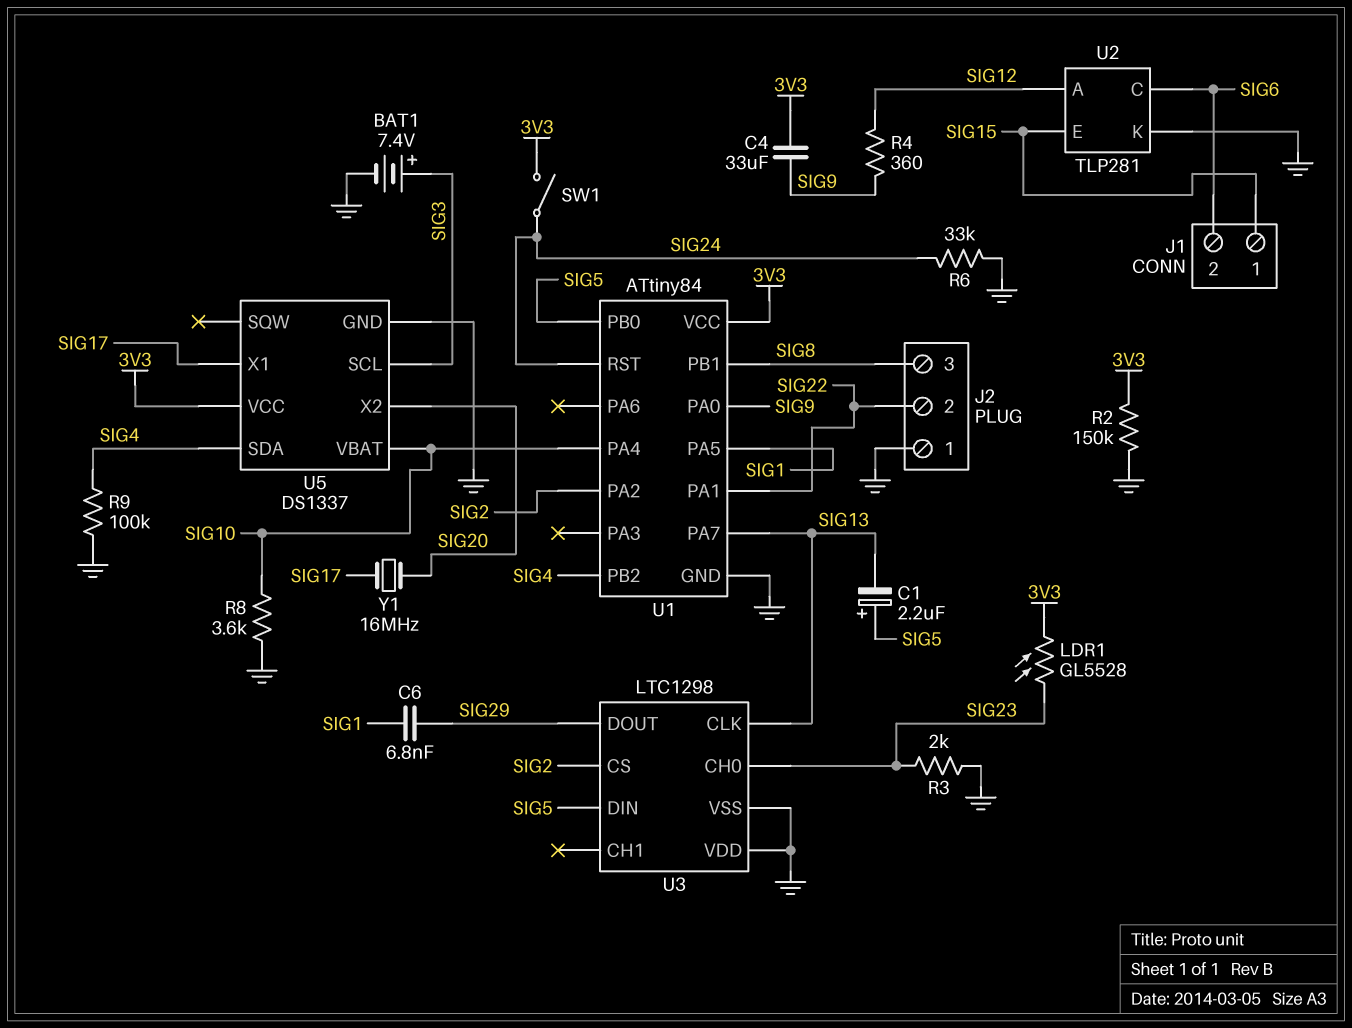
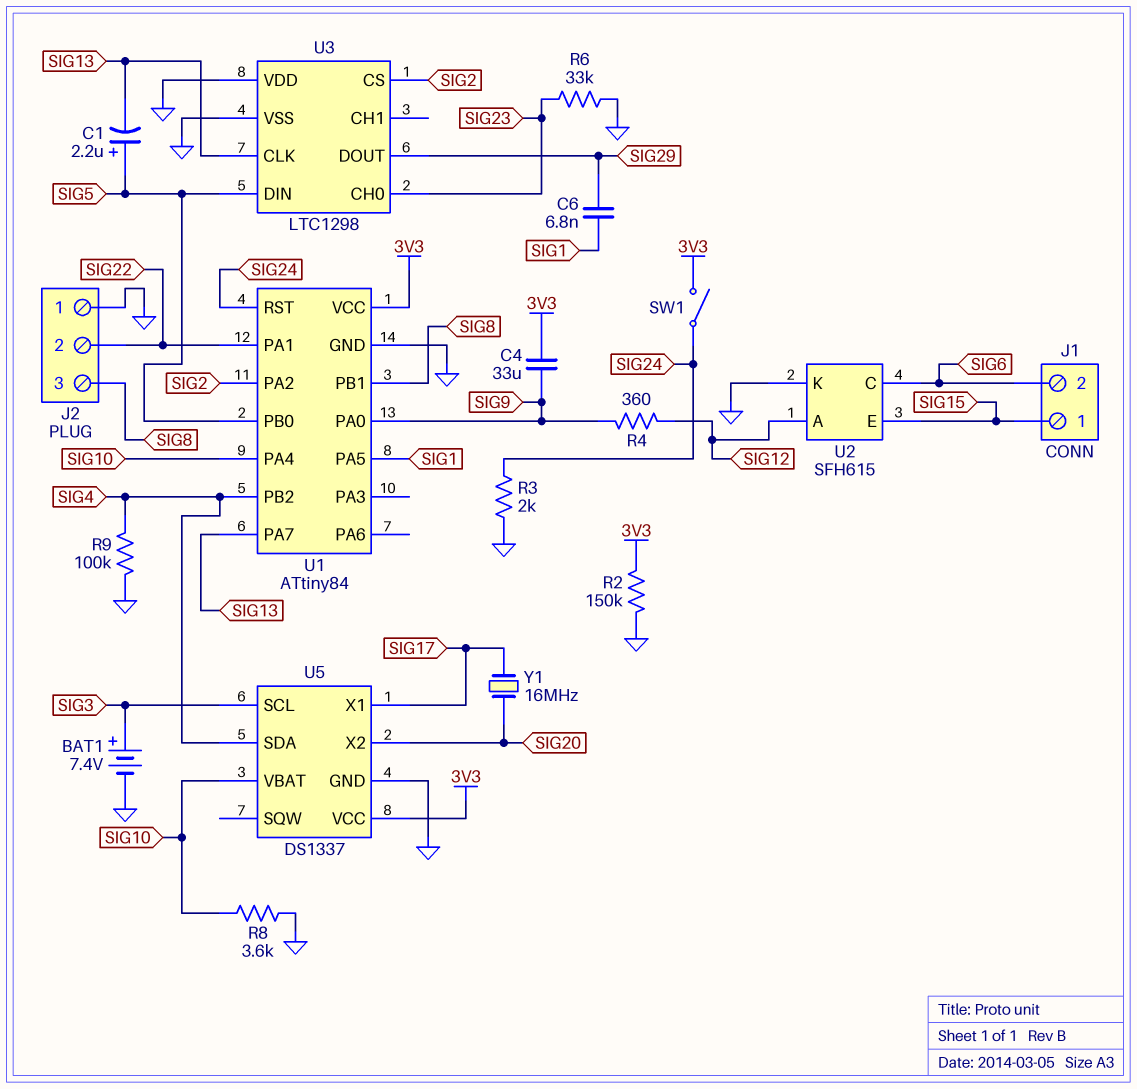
LDR1: GL5528 (3V3, SIG23) -> none
R3: 2k (GND, SIG23) -> 2k (GND, SIG24)
R6: 33k (GND, SIG24) -> 33k (GND, SIG23)
U2: TLP281 -> SFH615

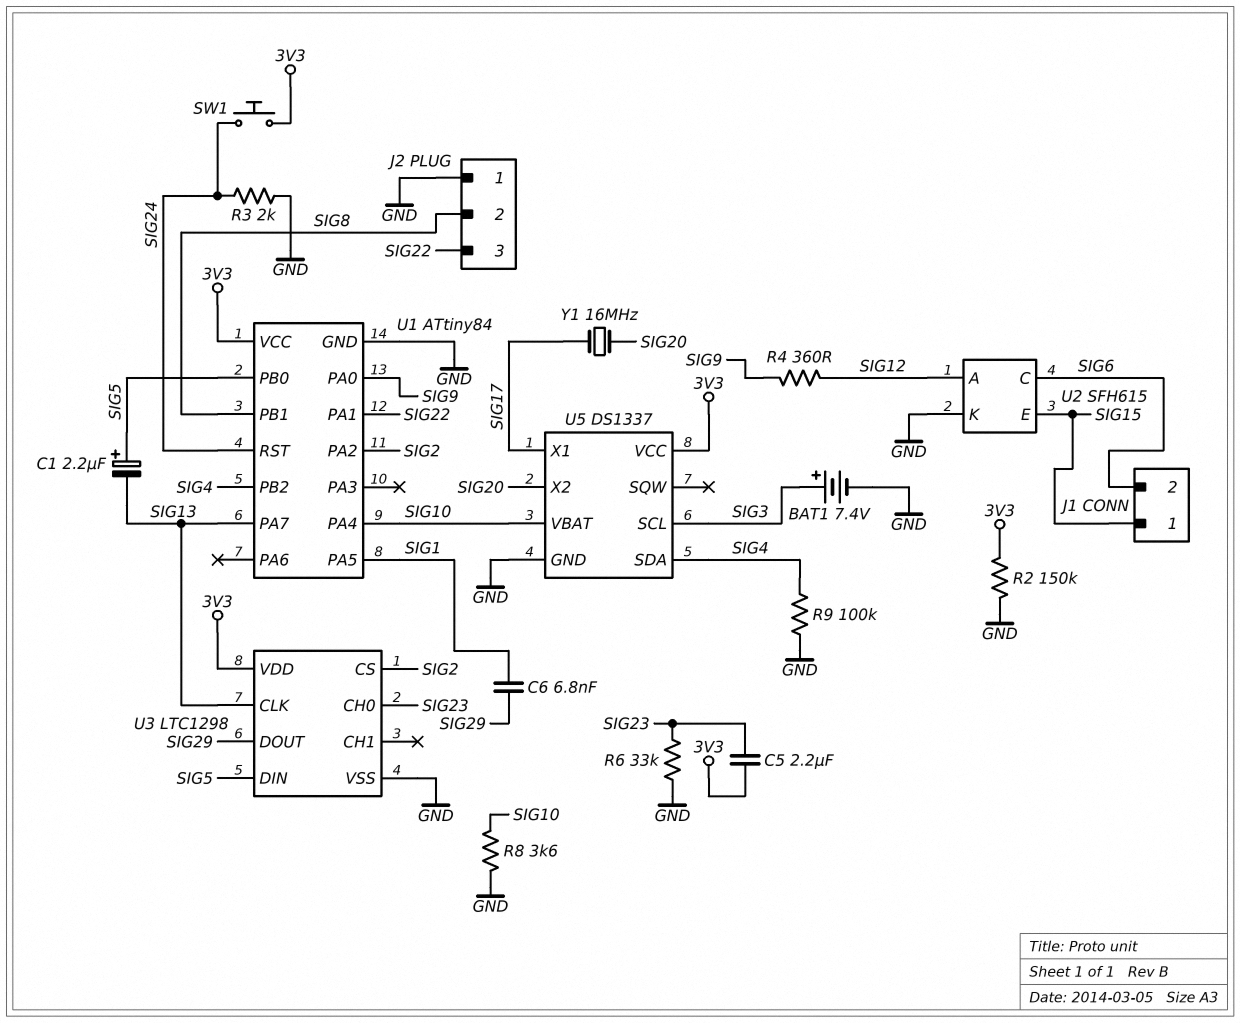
C4: 33uF (3V3, SIG9) -> none
C5: none -> 2.2uF (3V3, SIG23)
J2 pin 2: SIG22 -> SIG8
J2 pin 3: SIG8 -> SIG22
SW1: switch (3V3, SIG24) -> button (3V3, SIG24)
U3 pin VDD: GND -> 3V3

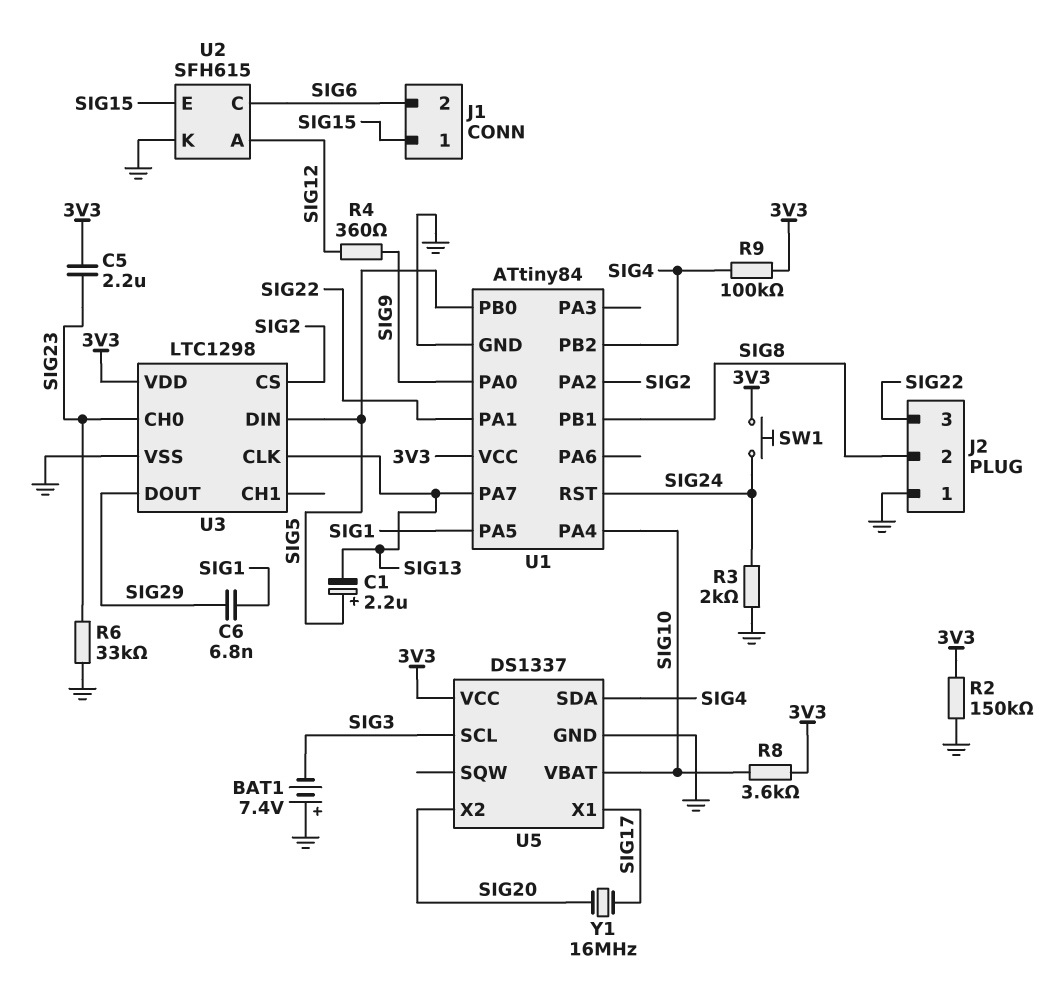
BAT1: 7.4V (plus SIG3, minus GND) -> 7.4V (plus GND, minus SIG3)
R8: 3.6k (GND, SIG10) -> 3.6k (3V3, SIG10)
R9: 100k (GND, SIG4) -> 100k (3V3, SIG4)

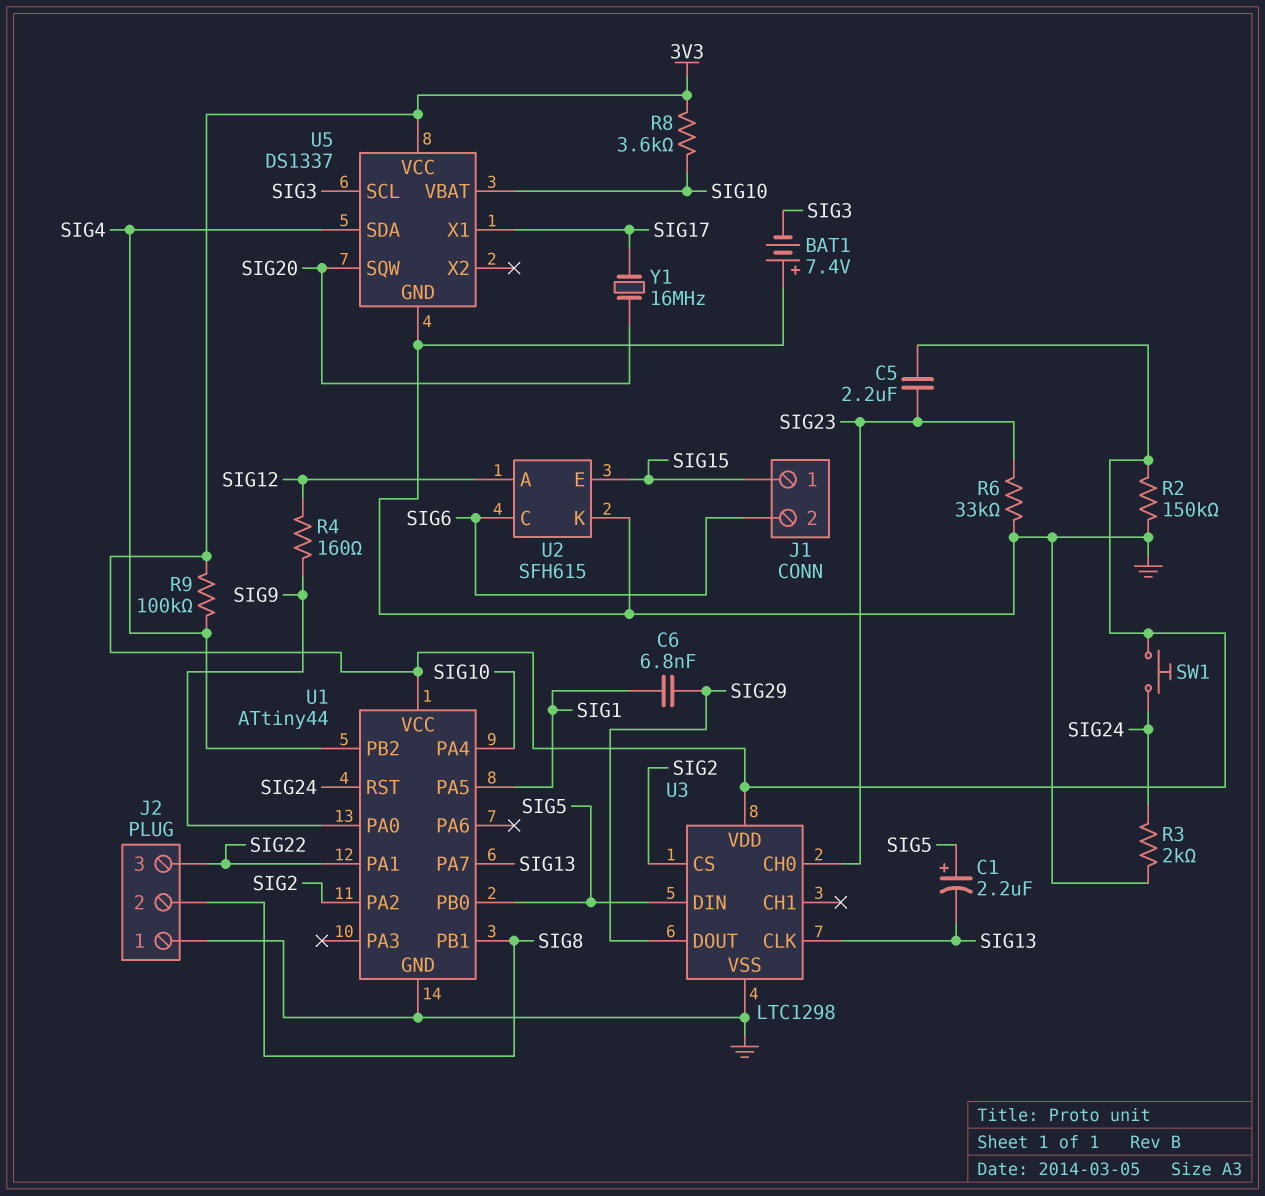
R4: 360 (SIG9, SIG12) -> 160 (SIG9, SIG12)
U1: ATtiny84 -> ATtiny44
U5 pin SQW: none -> SIG20
U5 pin X2: SIG20 -> none

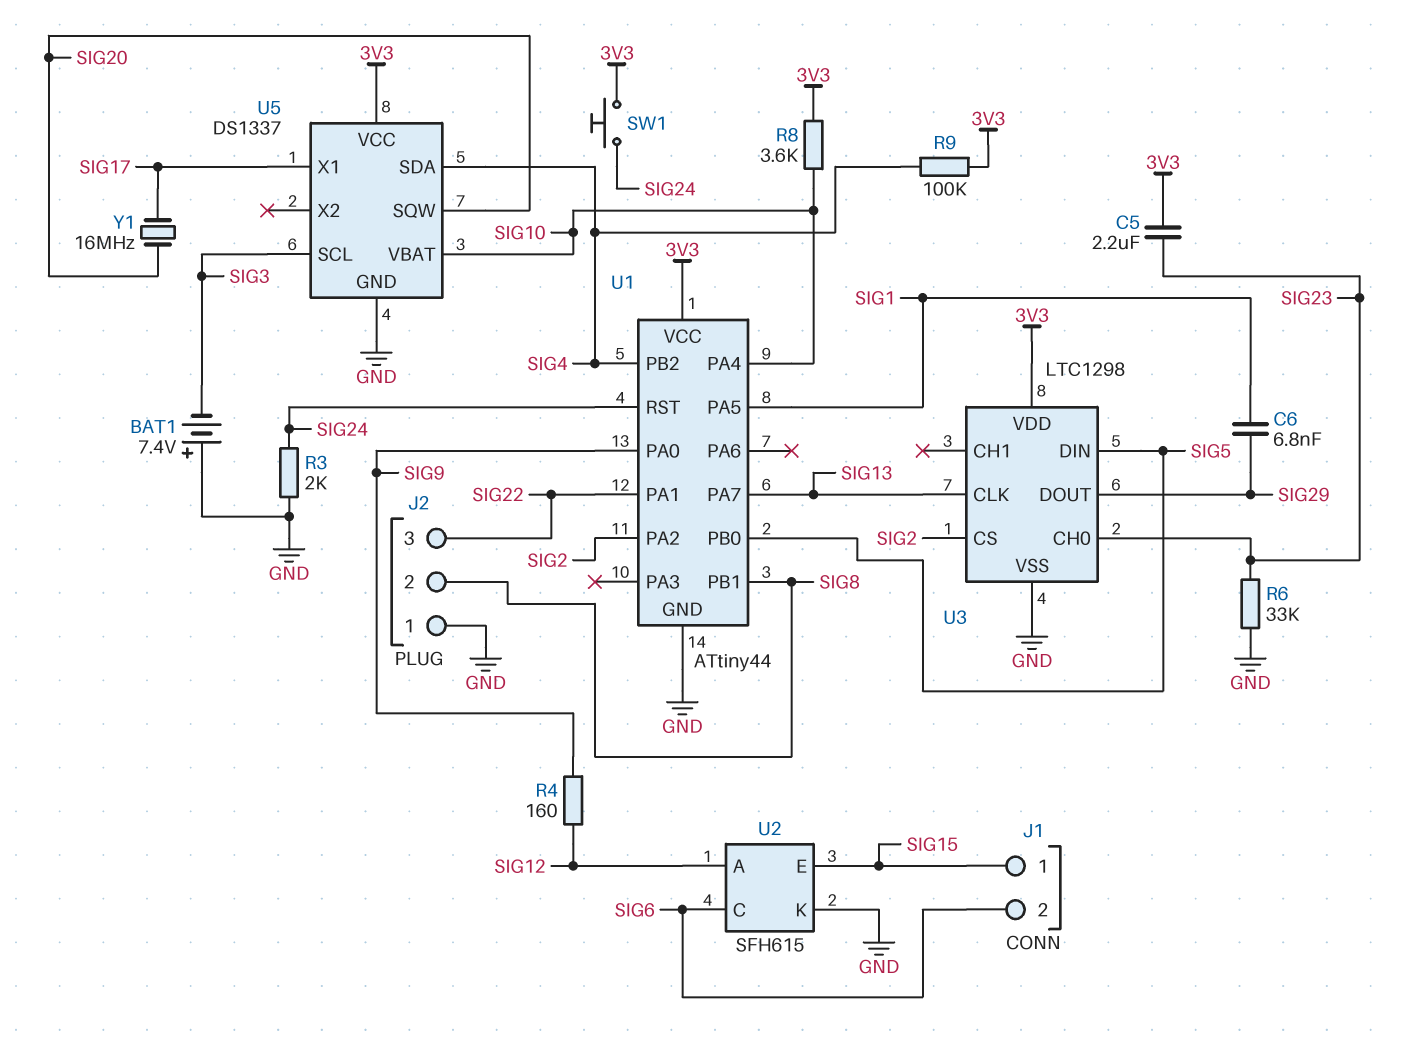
C1: 2.2uF (plus SIG5, minus SIG13) -> none
R2: 150k (3V3, GND) -> none

